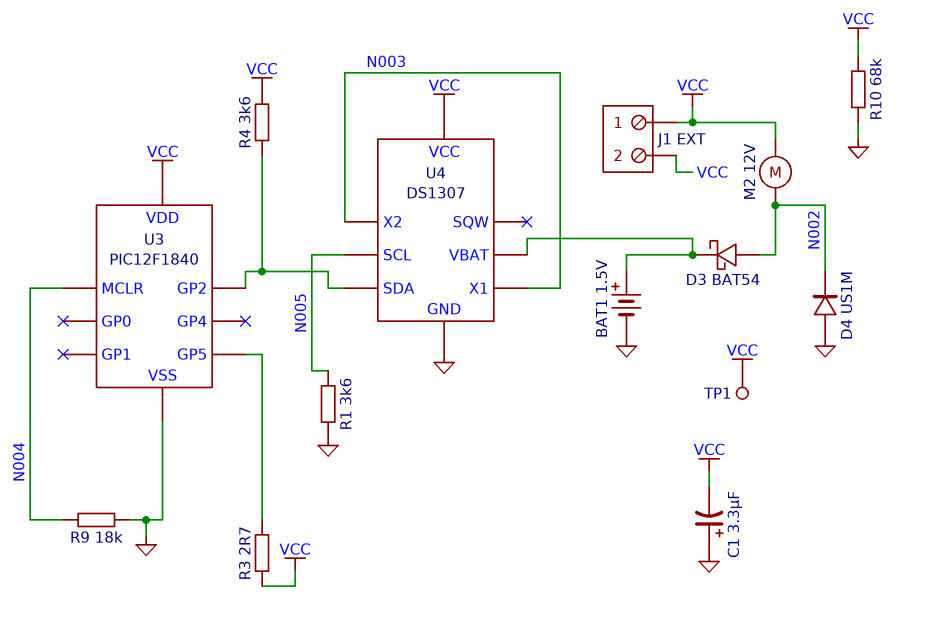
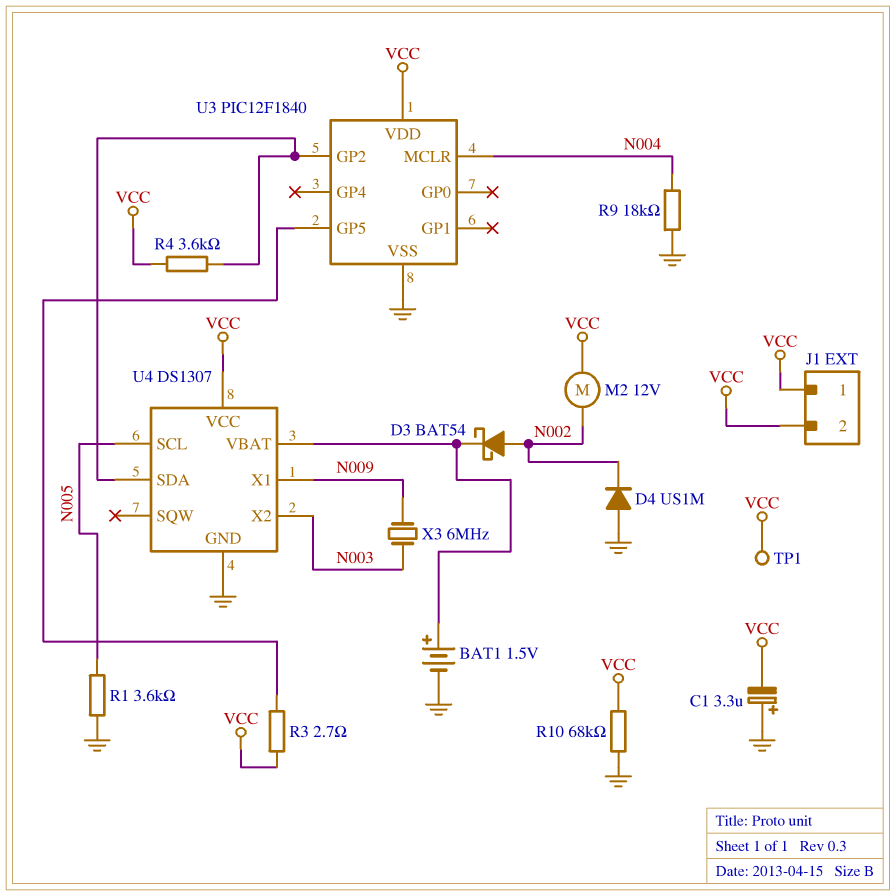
U4 pin X1: N003 -> N009
X3: none -> 6MHz (N003, N009)

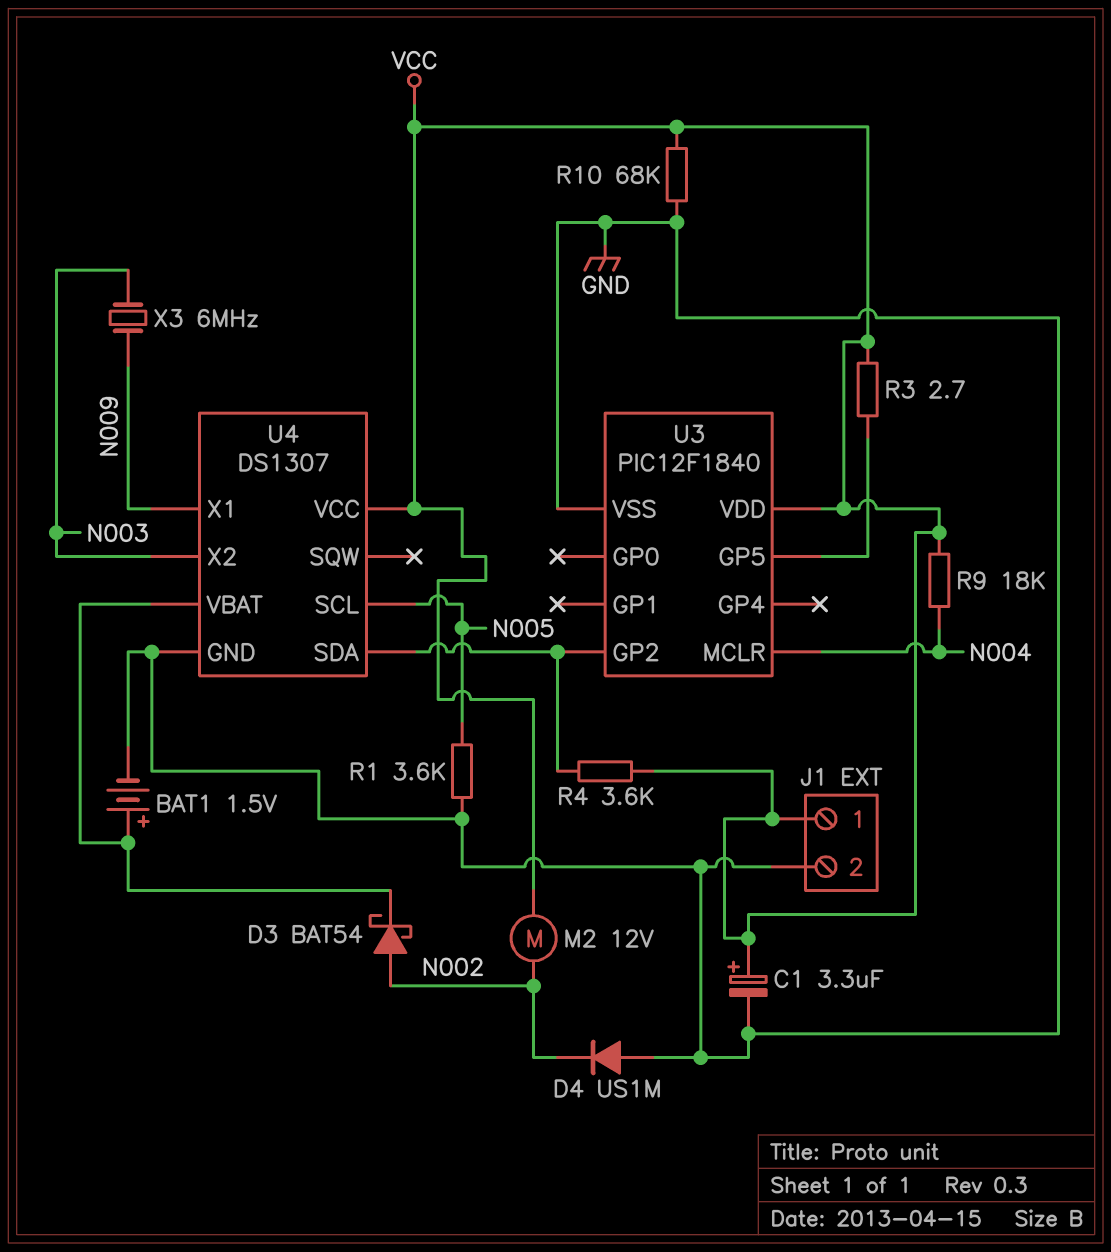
C1: 3.3uF (plus GND, minus VCC) -> 3.3uF (plus VCC, minus GND)
J1 pin 2: VCC -> GND
R9: 18k (GND, N004) -> 18k (N004, VCC)
TP1: test point (VCC) -> none

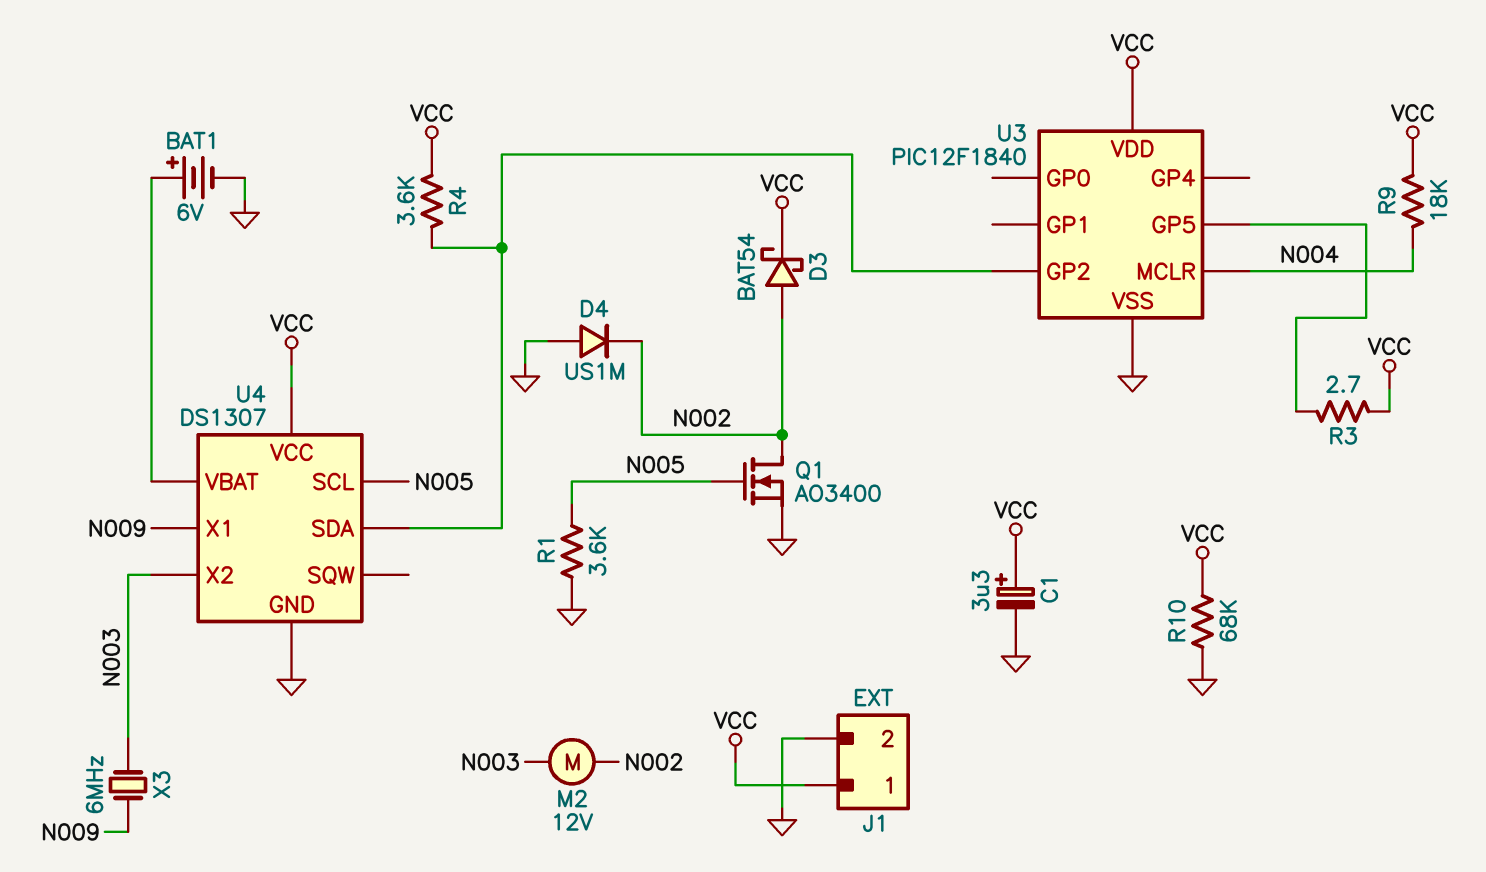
BAT1: 1.5V (plus U4/VBAT, minus GND) -> 6V (plus U4/VBAT, minus GND)
D3: schottky BAT54 (A N002, K U4/VBAT) -> schottky BAT54 (A N002, K VCC)
M2: motor 12V (N002, VCC) -> motor 12V (N002, N003)
Q1: none -> NMOS AO3400 (G N005, D N002, S GND)

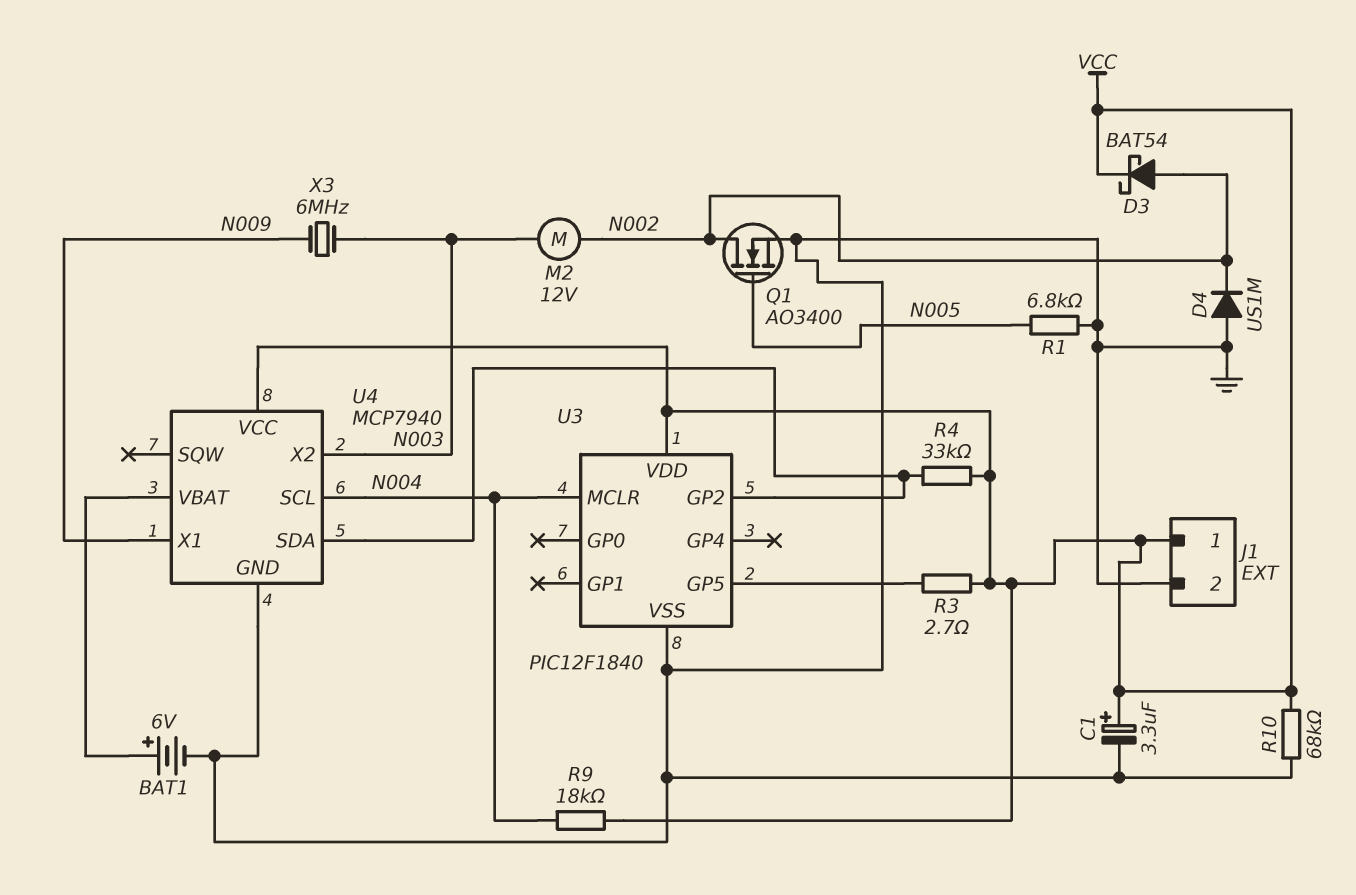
R1: 3.6k (GND, N005) -> 6.8k (GND, N005)
R4: 3.6k (U3/GP2, VCC) -> 33k (U3/GP2, VCC)
U4: DS1307 -> MCP7940
U4 pin SCL: N005 -> N004

